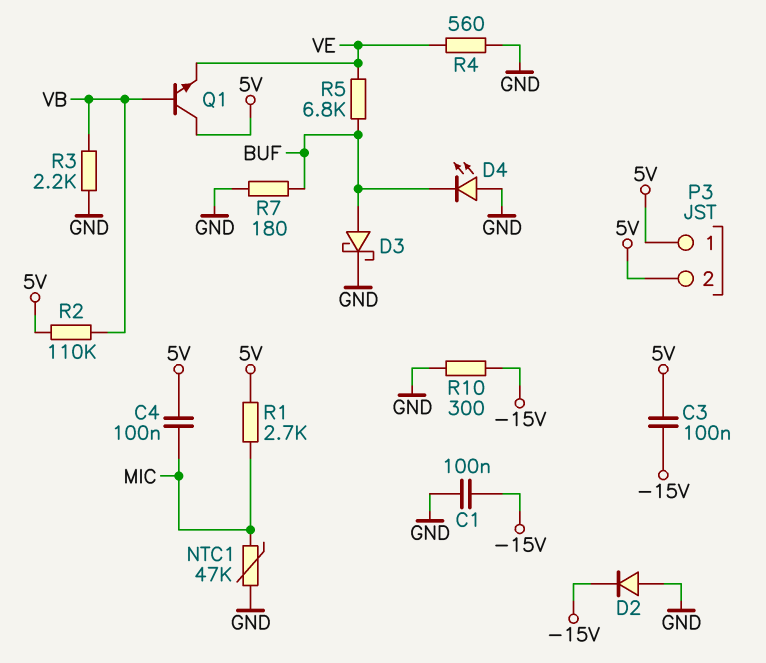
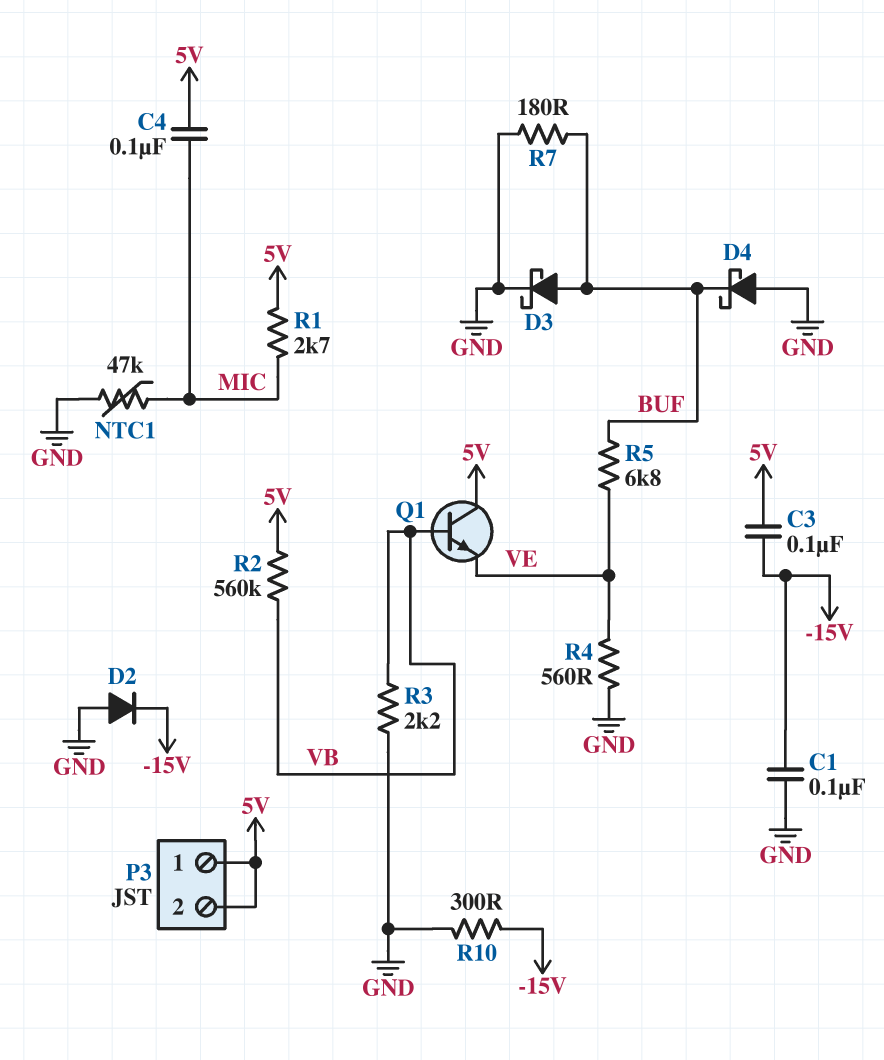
D4: LED (A GND, K BUF) -> schottky (A GND, K BUF)
R2: 110k (5V, VB) -> 560k (5V, VB)

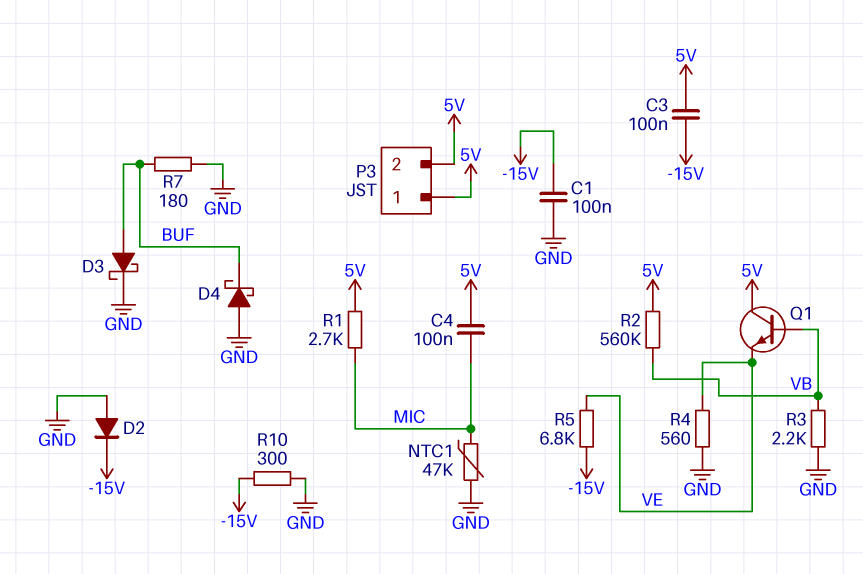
R5: 6.8k (BUF, VE) -> 6.8k (-15V, VE)

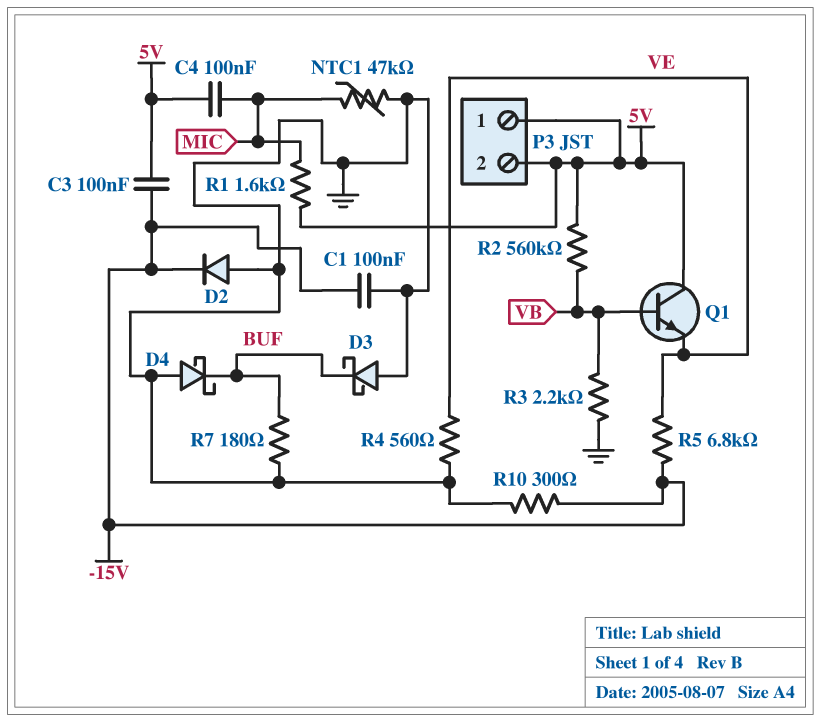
D3: schottky (A BUF, K GND) -> schottky (A GND, K BUF)
R1: 2.7k (5V, MIC) -> 1.6k (5V, MIC)

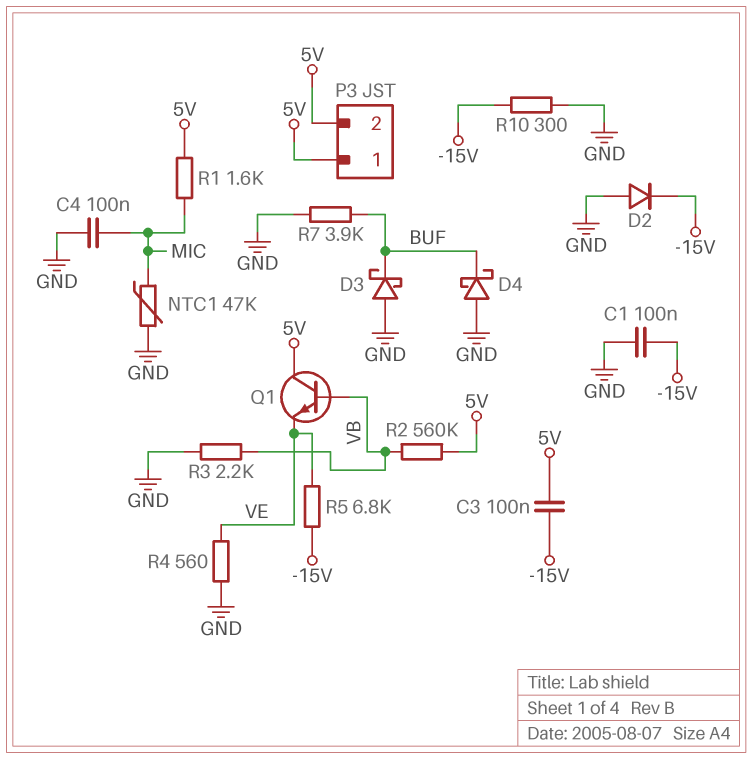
C4: 100nF (5V, MIC) -> 100nF (GND, MIC)
R7: 180 (BUF, GND) -> 3.9k (BUF, GND)

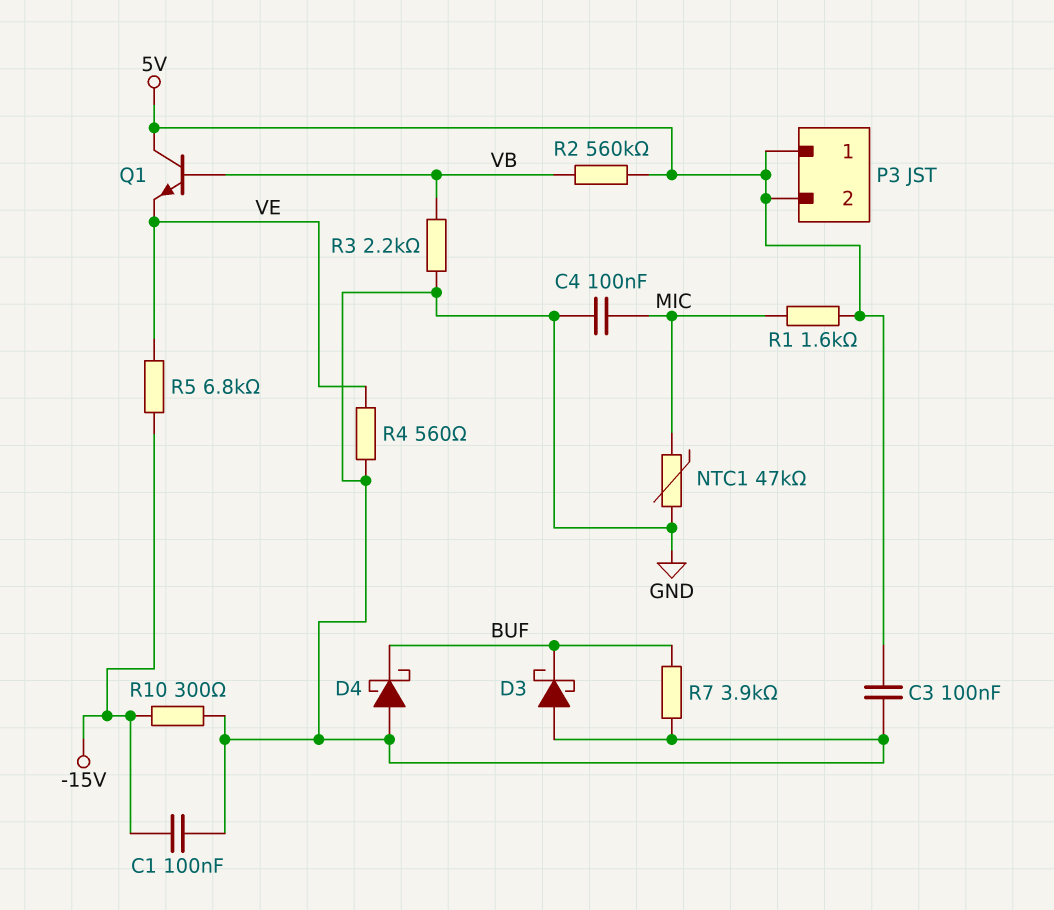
C3: 100nF (-15V, 5V) -> 100nF (5V, GND)
D2: diode (A GND, K -15V) -> none

